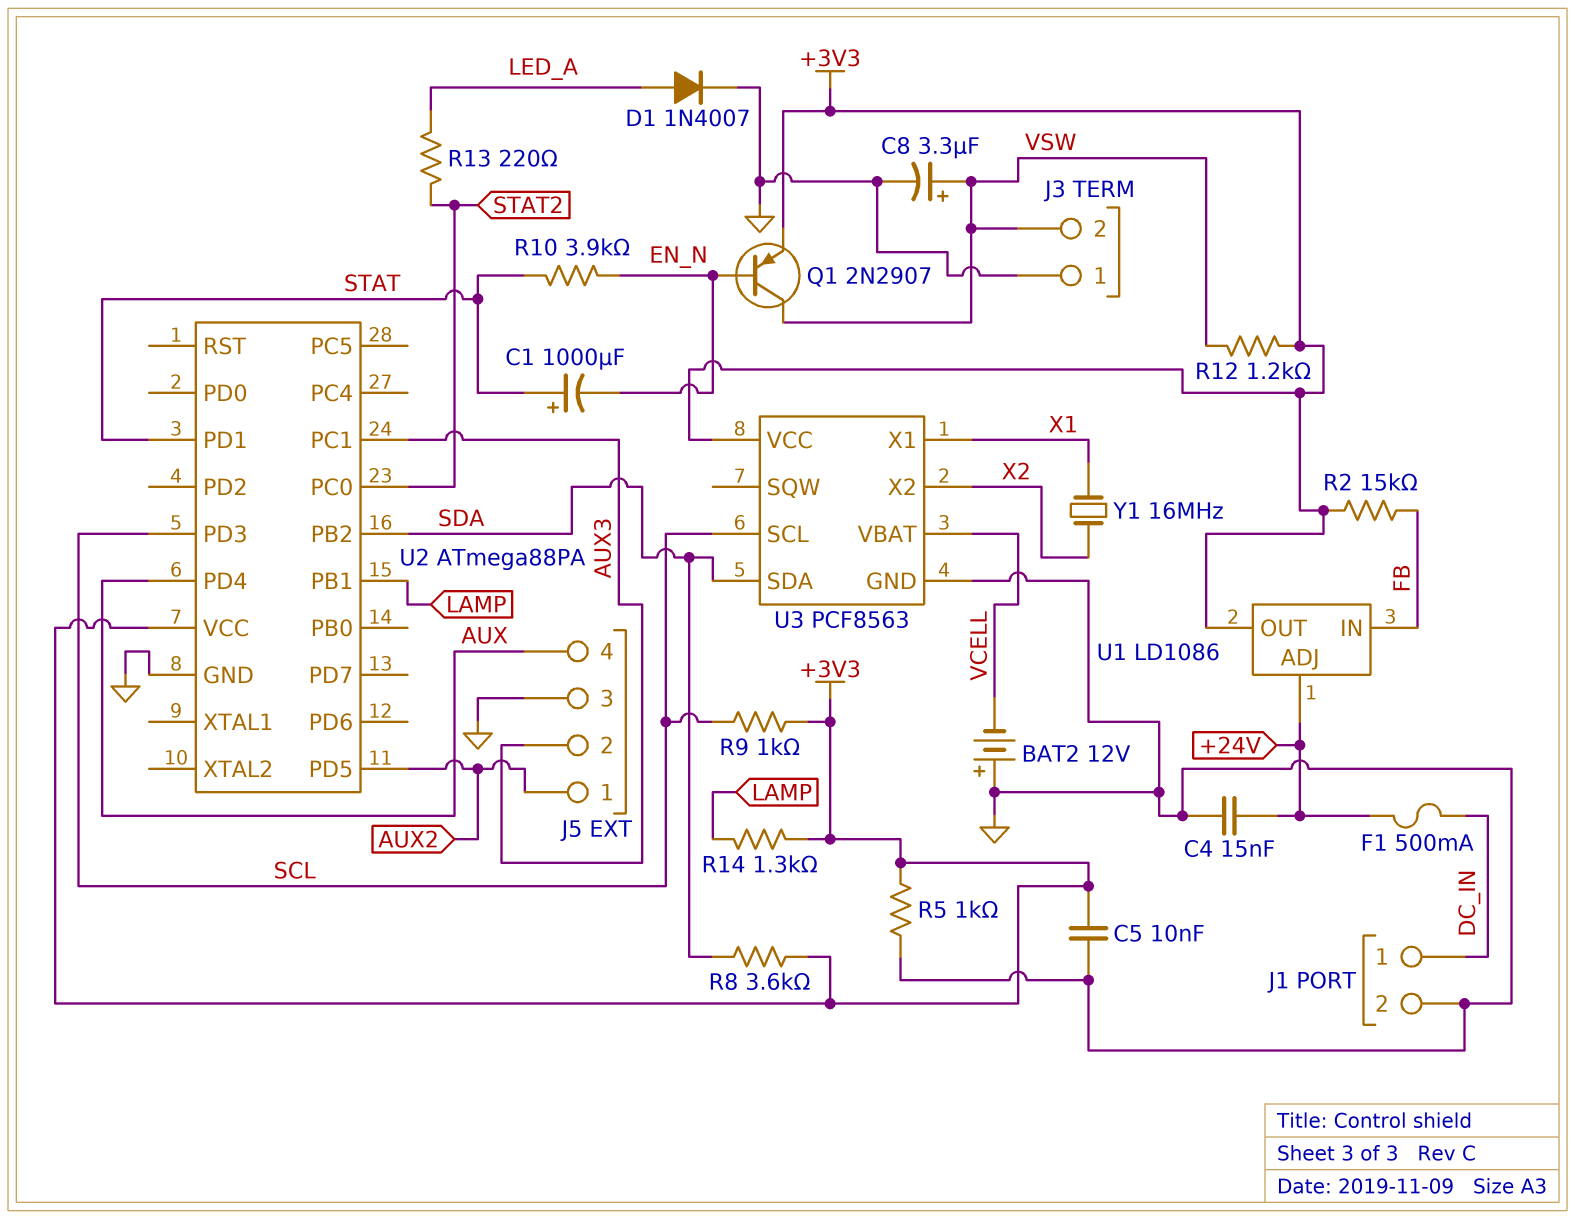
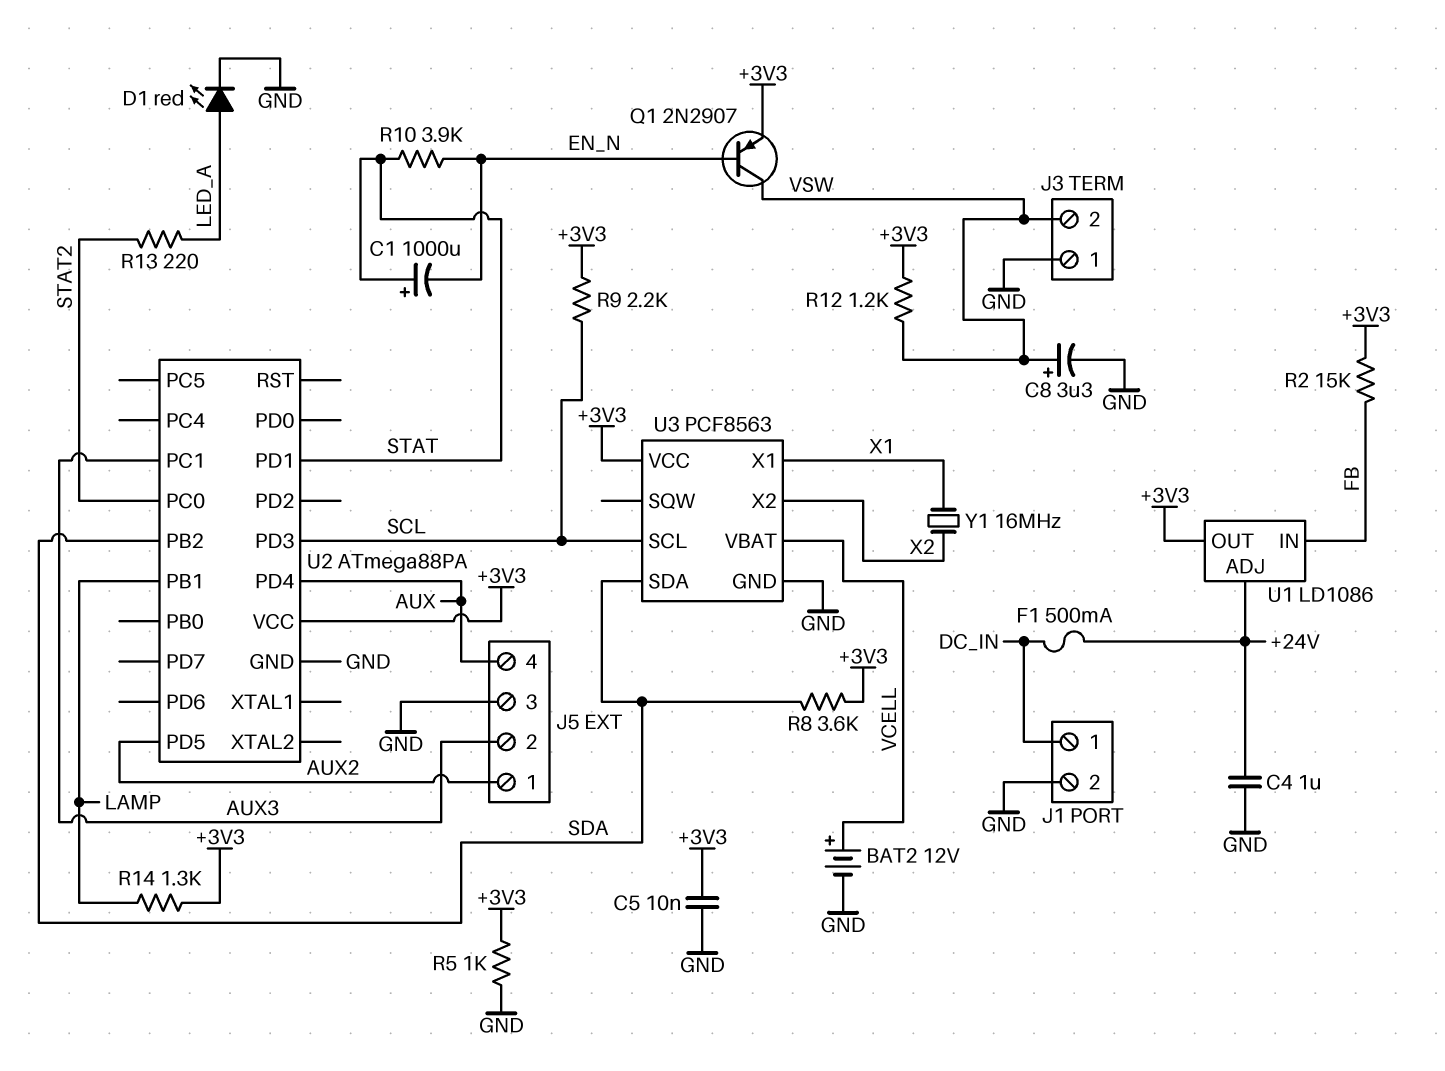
BAT2: 12V (plus GND, minus VCELL) -> 12V (plus VCELL, minus GND)
C4: 15nF (+24V, GND) -> 1uF (+24V, GND)
D1: diode 1N4007 (A LED_A, K GND) -> LED red (A LED_A, K GND)
R9: 1k (+3V3, SCL) -> 2.2k (+3V3, SCL)

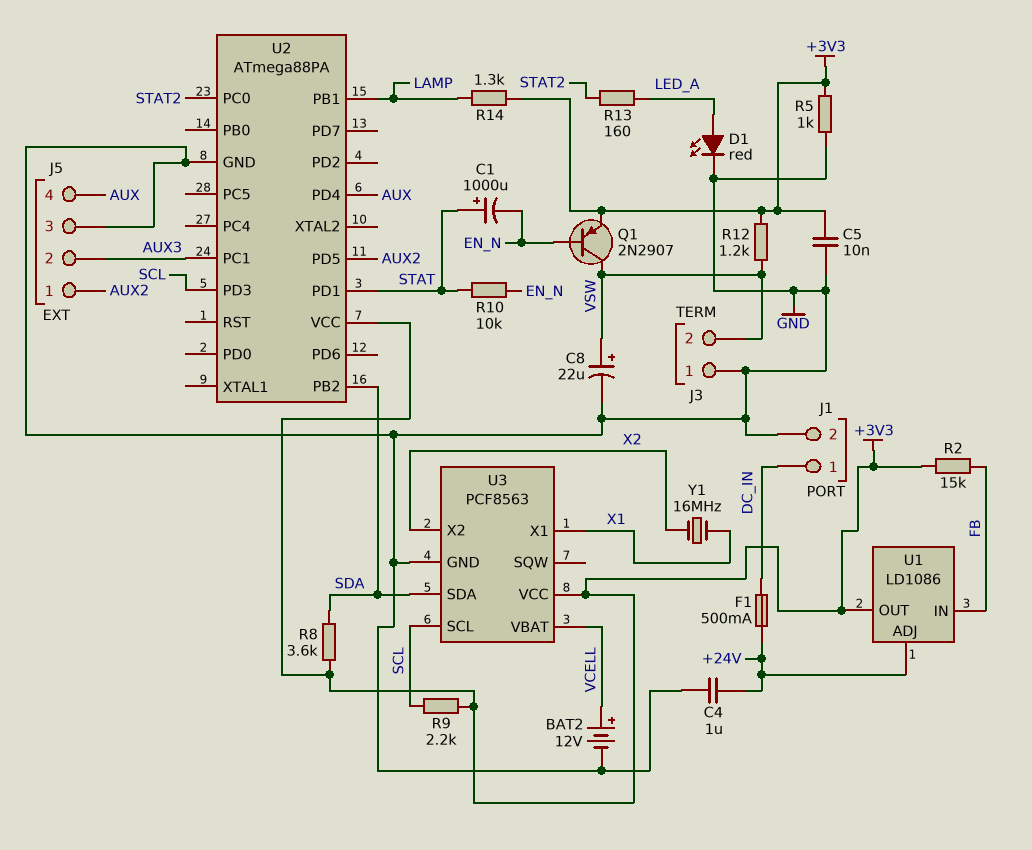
C8: 3.3uF (plus VSW, minus GND) -> 22uF (plus VSW, minus GND)
R10: 3.9k (EN_N, STAT) -> 10k (EN_N, STAT)
R13: 220 (LED_A, STAT2) -> 160 (LED_A, STAT2)

